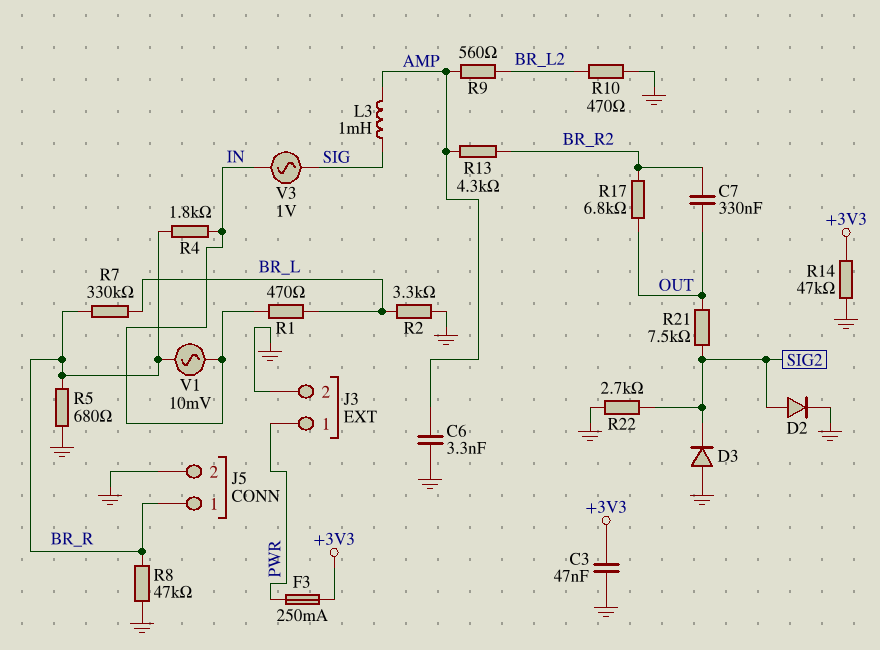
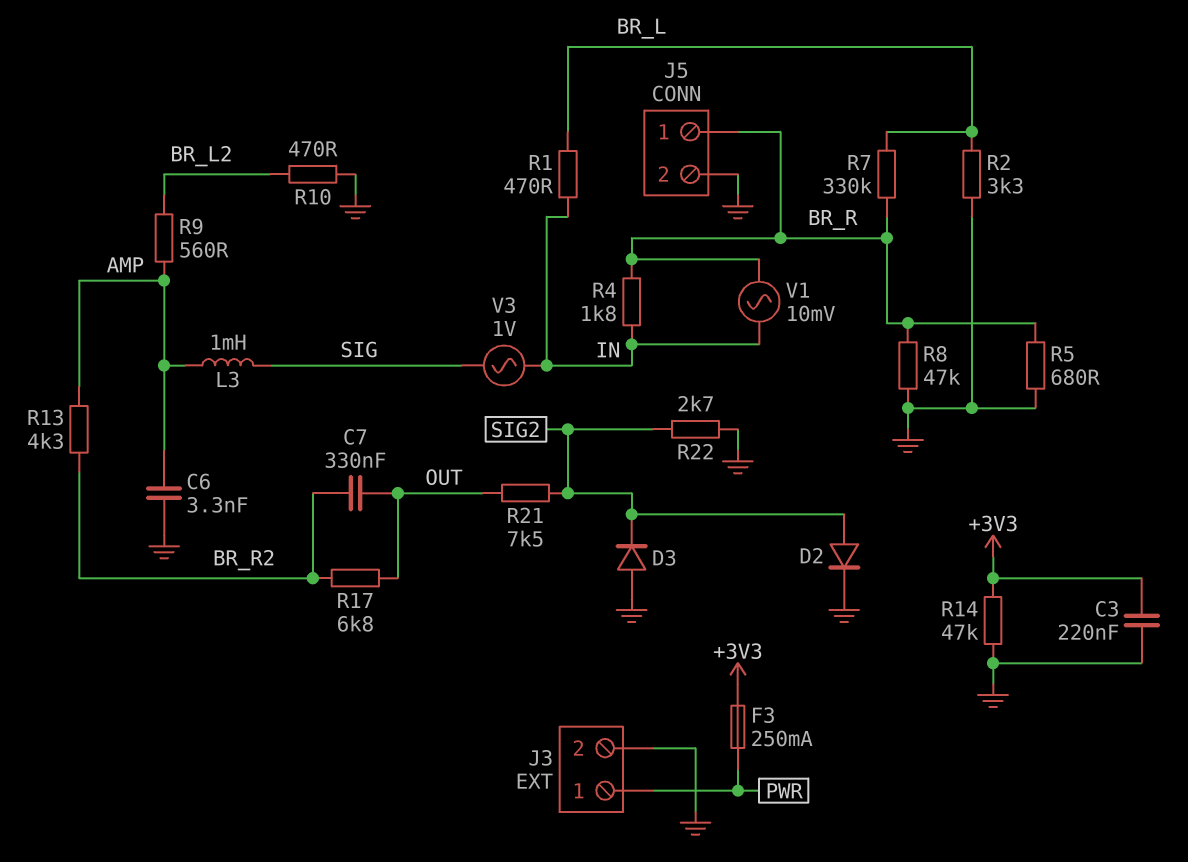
C3: 47nF (+3V3, GND) -> 220nF (+3V3, GND)

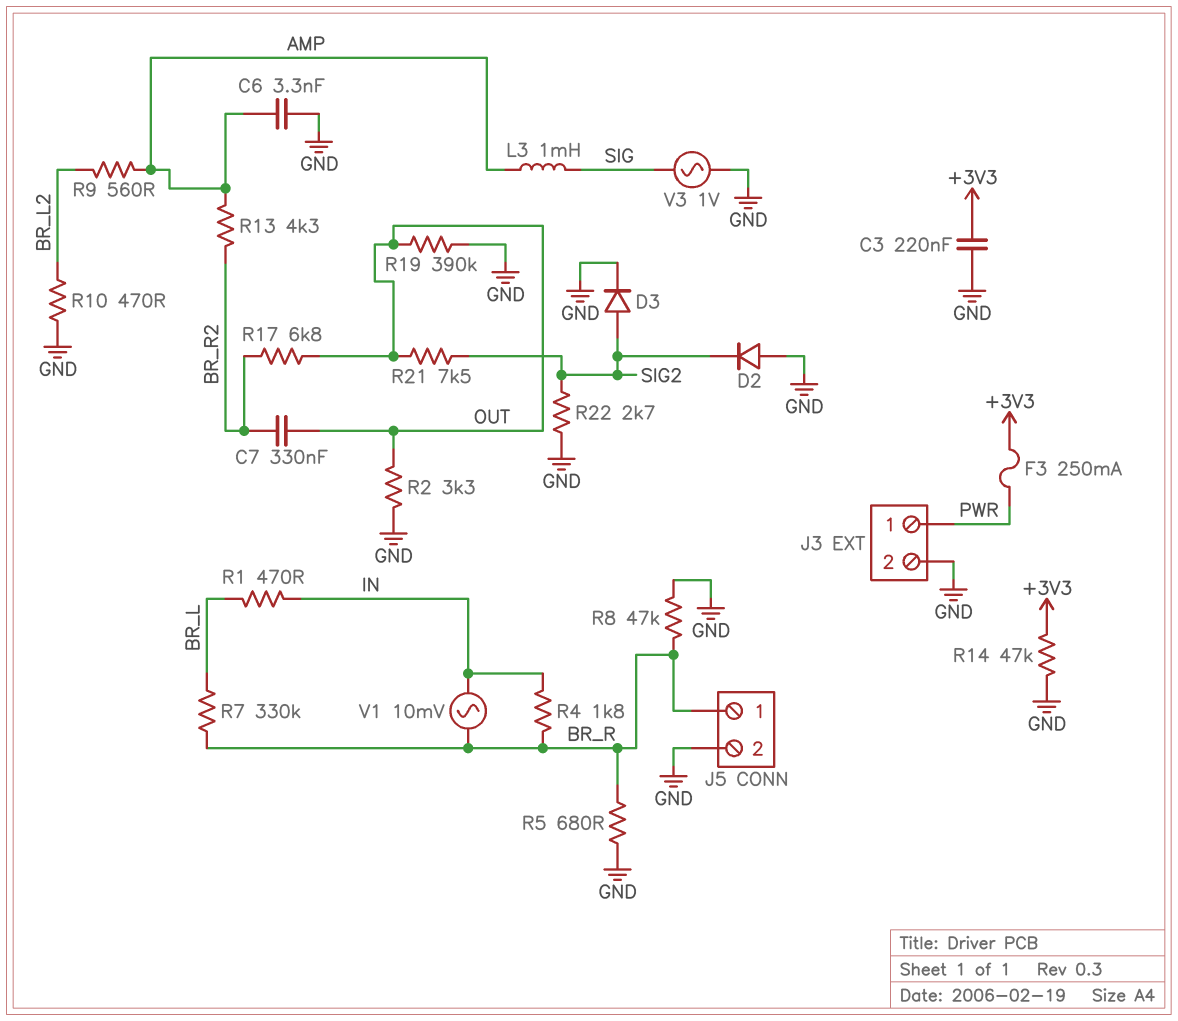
D2: diode (A SIG2, K GND) -> diode (A GND, K SIG2)
D3: diode (A GND, K SIG2) -> diode (A SIG2, K GND)
R2: 3.3k (BR_L, GND) -> 3.3k (GND, OUT)
R19: none -> 390k (GND, OUT)
V3: AC 1V (IN, SIG) -> AC 1V (GND, SIG)

